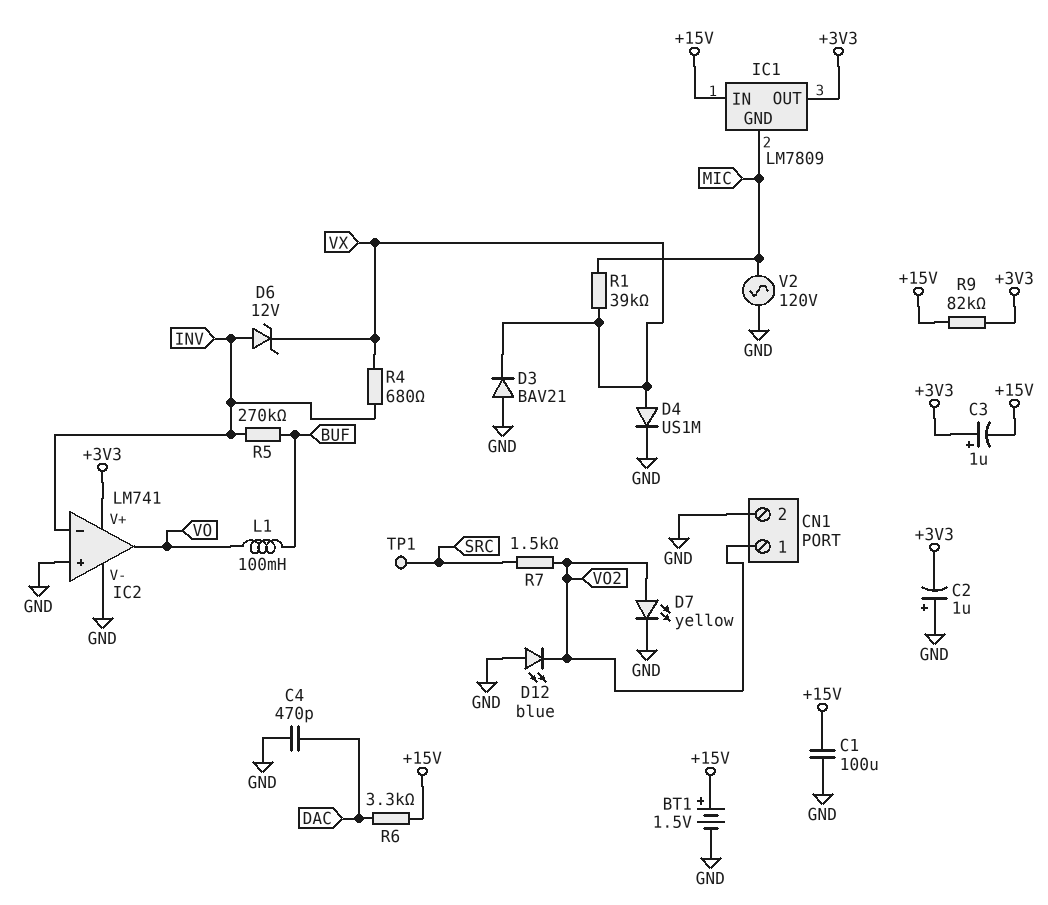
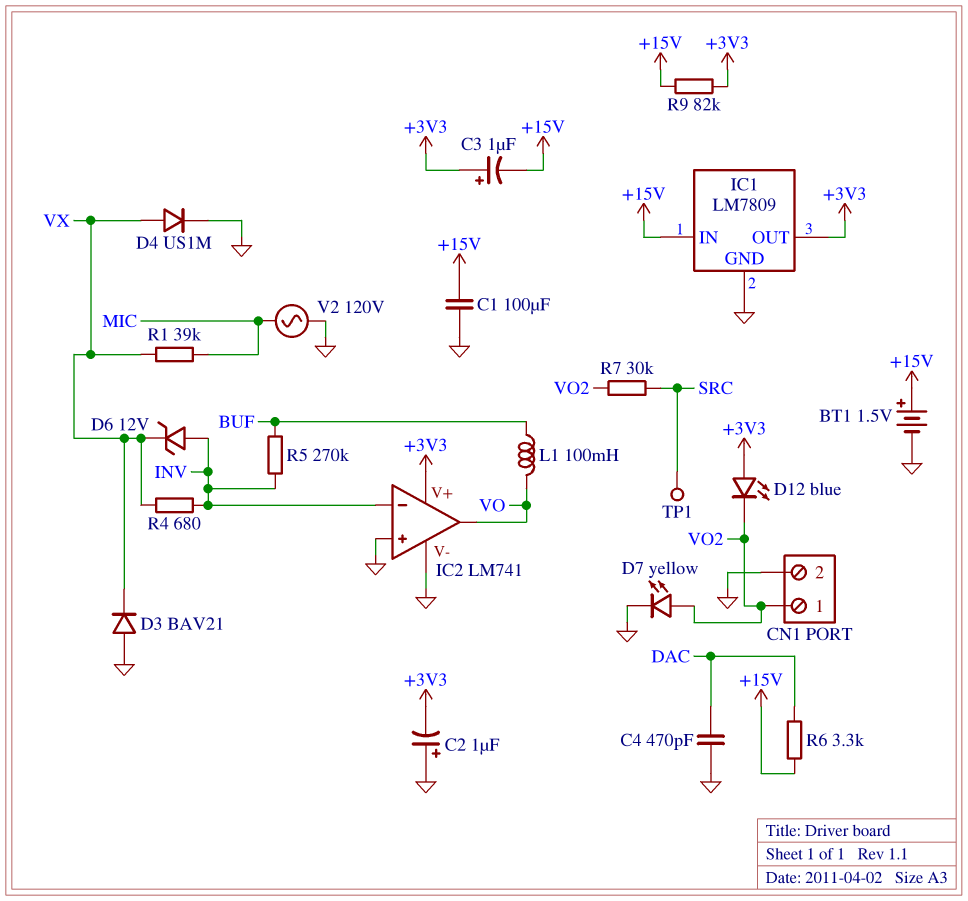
D12: LED blue (A GND, K VO2) -> LED blue (A +3V3, K VO2)
IC1 pin GND: MIC -> GND
R7: 1.5k (SRC, VO2) -> 30k (SRC, VO2)

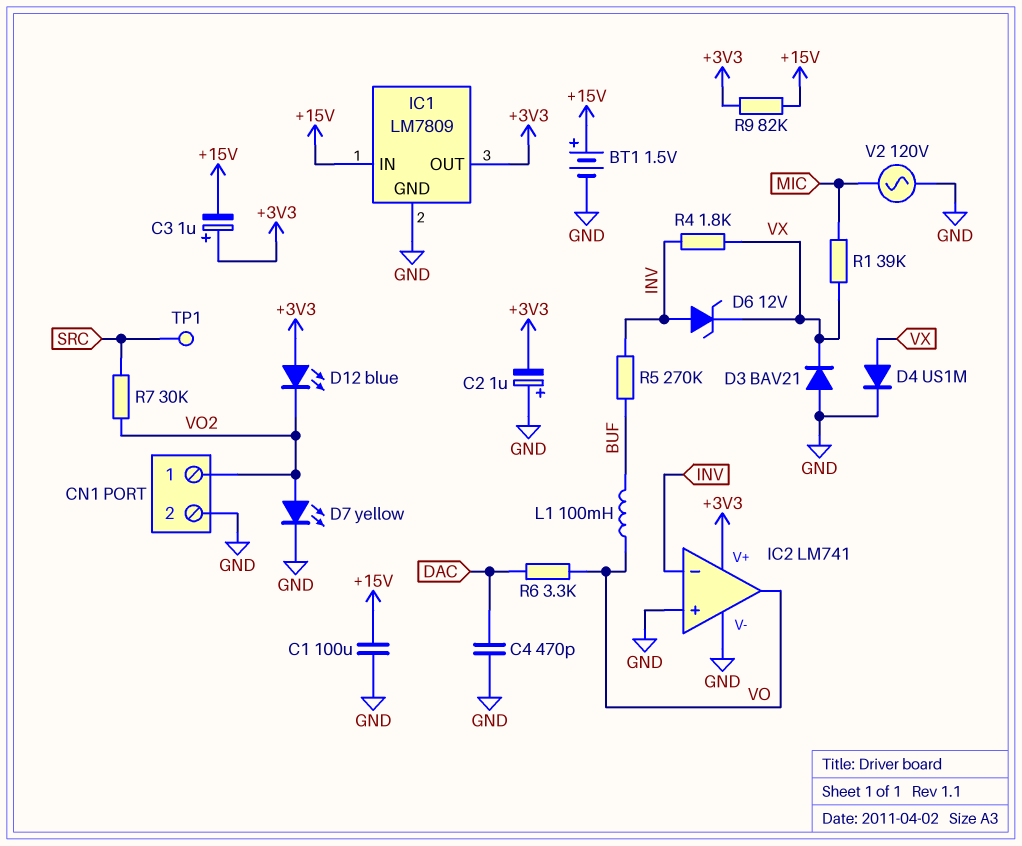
R4: 680 (INV, VX) -> 1.8k (INV, VX)
R6: 3.3k (+15V, DAC) -> 3.3k (DAC, VO)

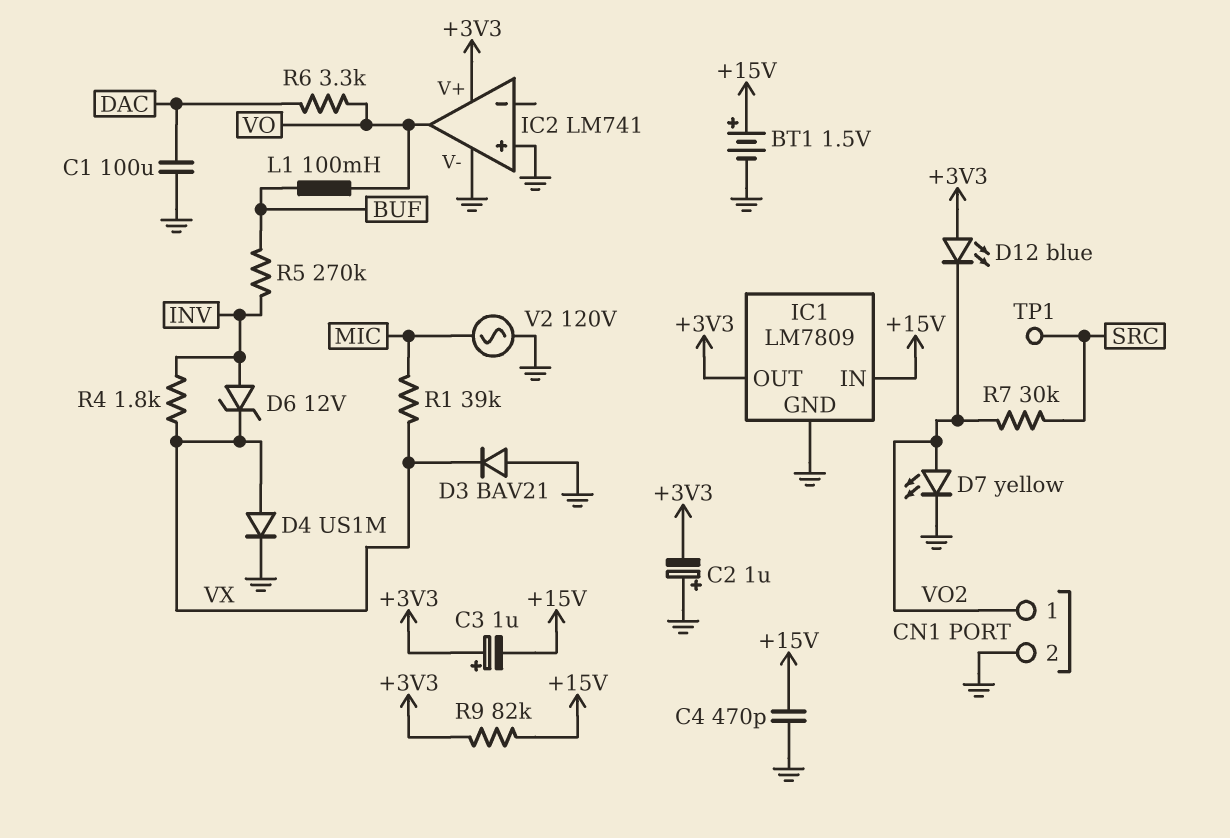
C1: 100uF (+15V, GND) -> 100uF (DAC, GND)
C4: 470pF (DAC, GND) -> 470pF (+15V, GND)
IC2 pin in-: INV -> none

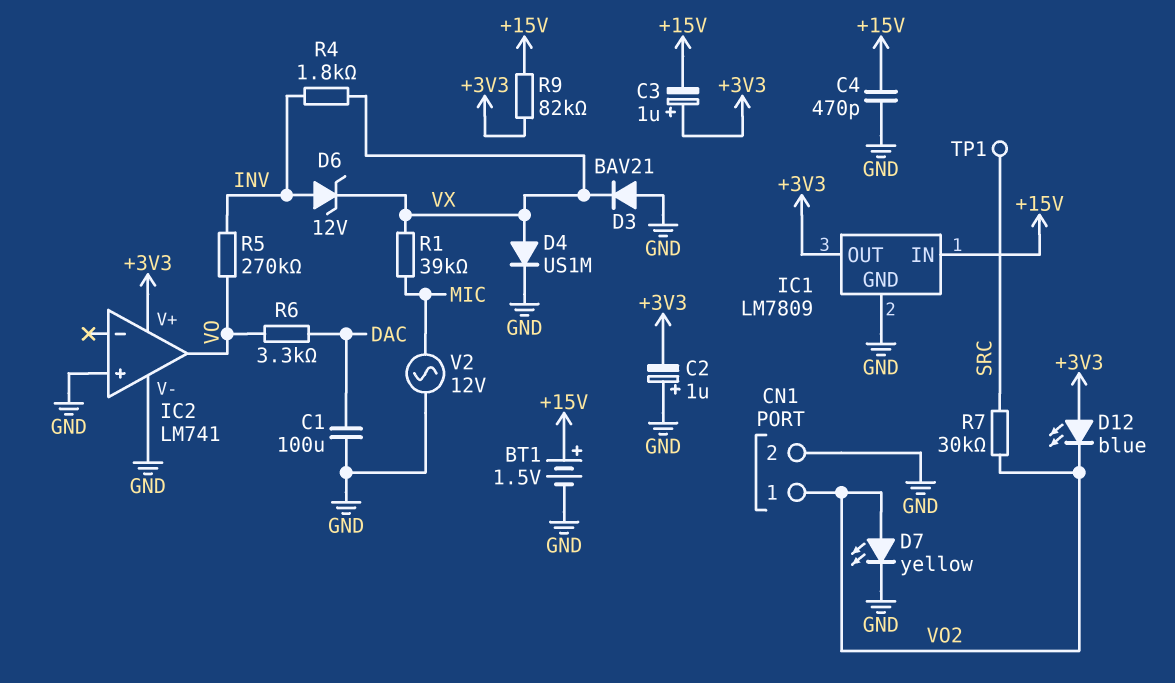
L1: 100mH (BUF, VO) -> none
R5: 270k (BUF, INV) -> 270k (INV, VO)
V2: AC 120V (GND, MIC) -> AC 12V (GND, MIC)

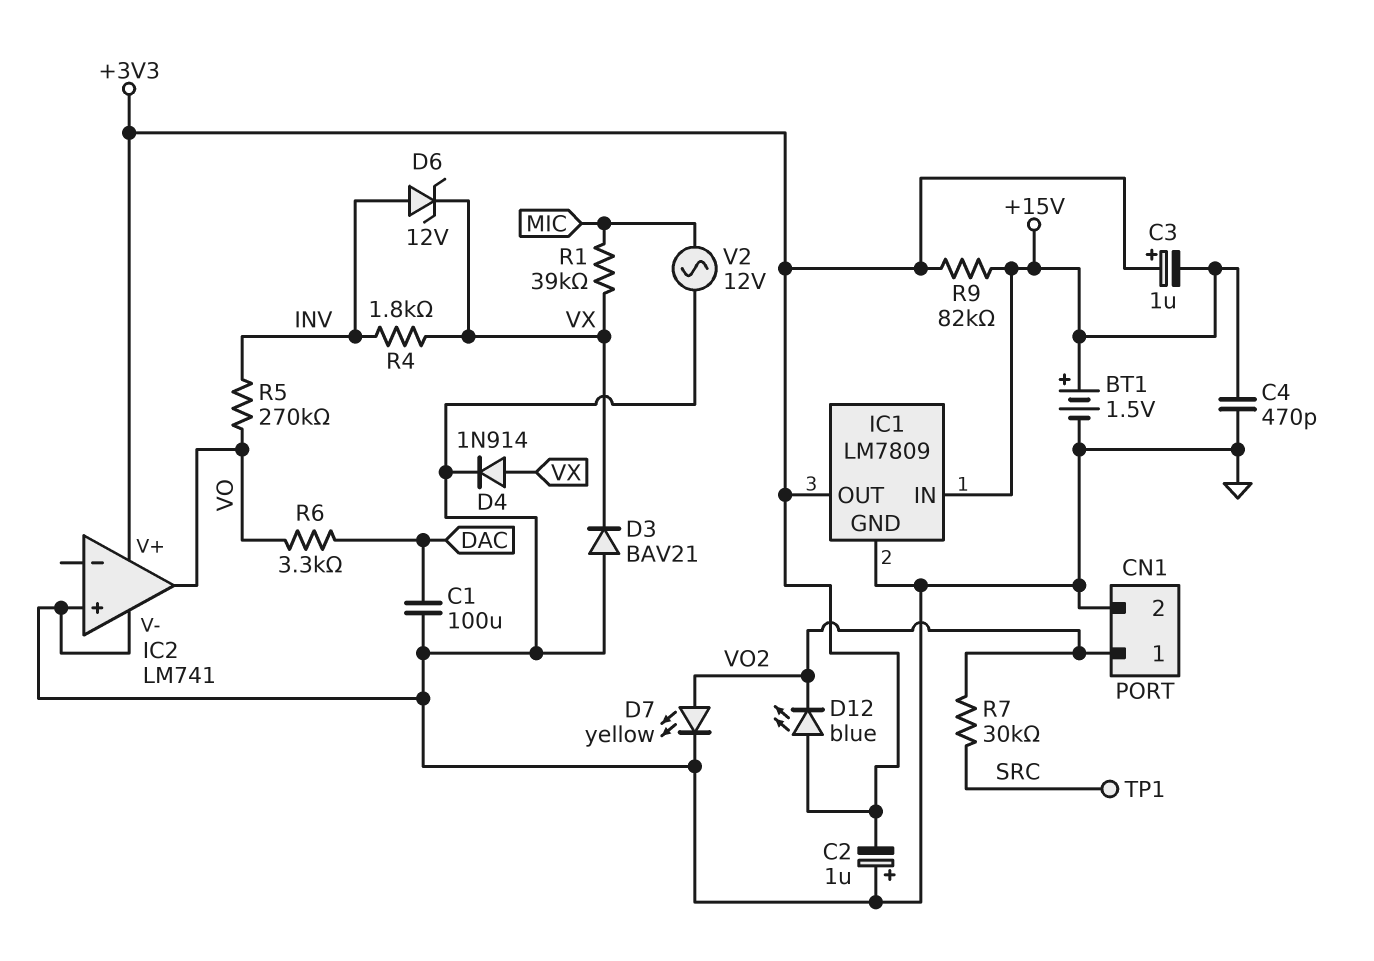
D4: diode US1M (A VX, K GND) -> diode 1N914 (A VX, K GND)

